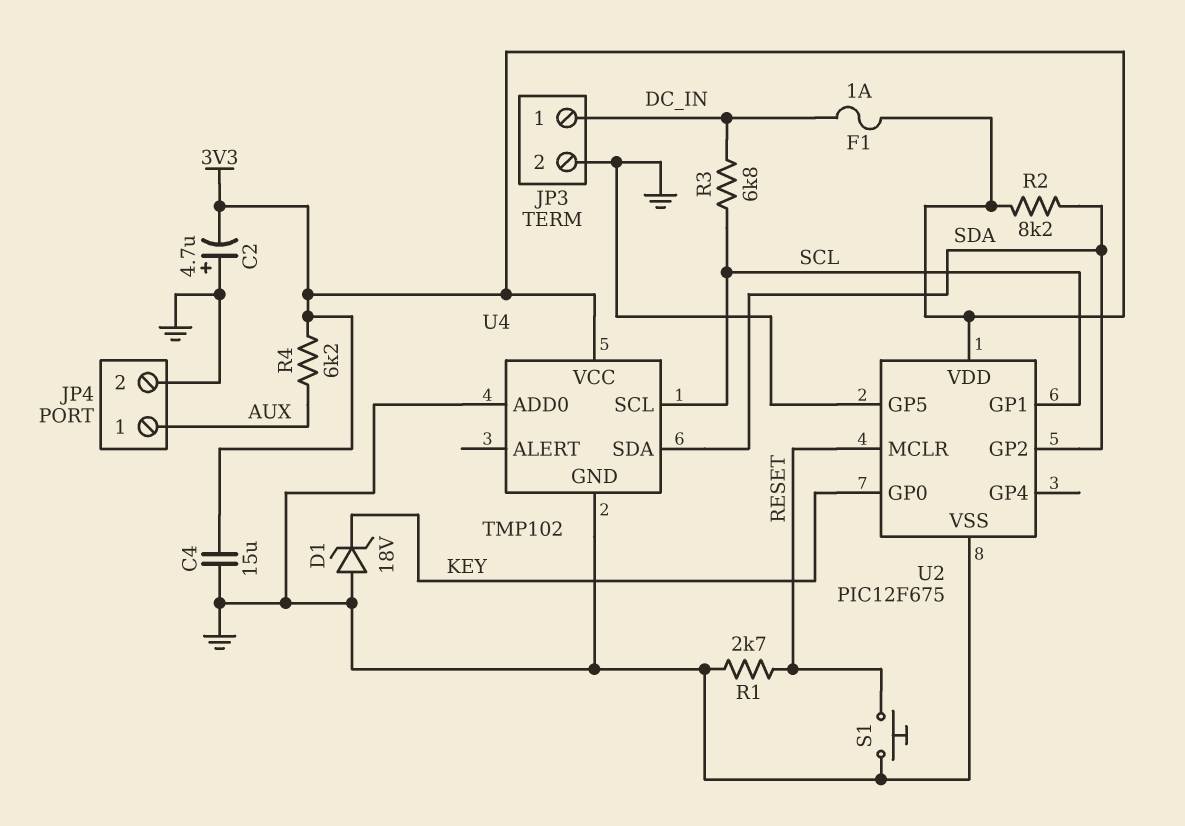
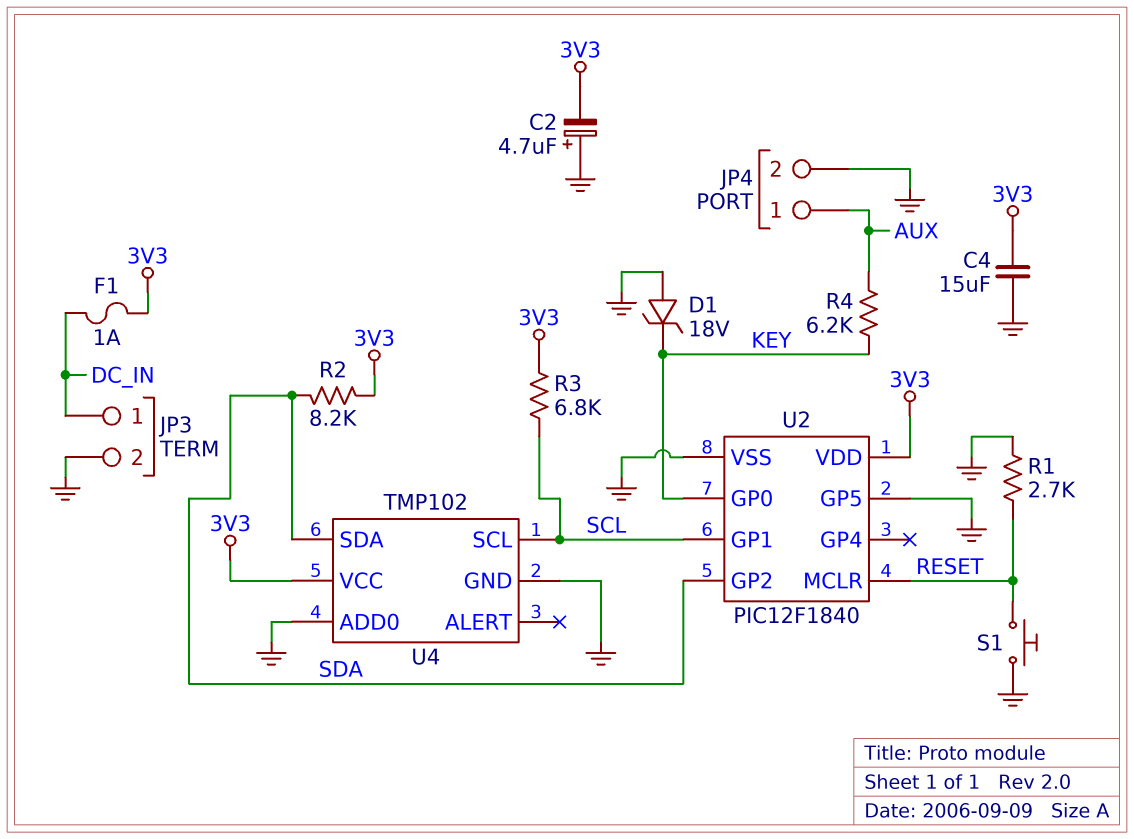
R3: 6.8k (DC_IN, SCL) -> 6.8k (3V3, SCL)
R4: 6.2k (3V3, AUX) -> 6.2k (AUX, KEY)
U2: PIC12F675 -> PIC12F1840

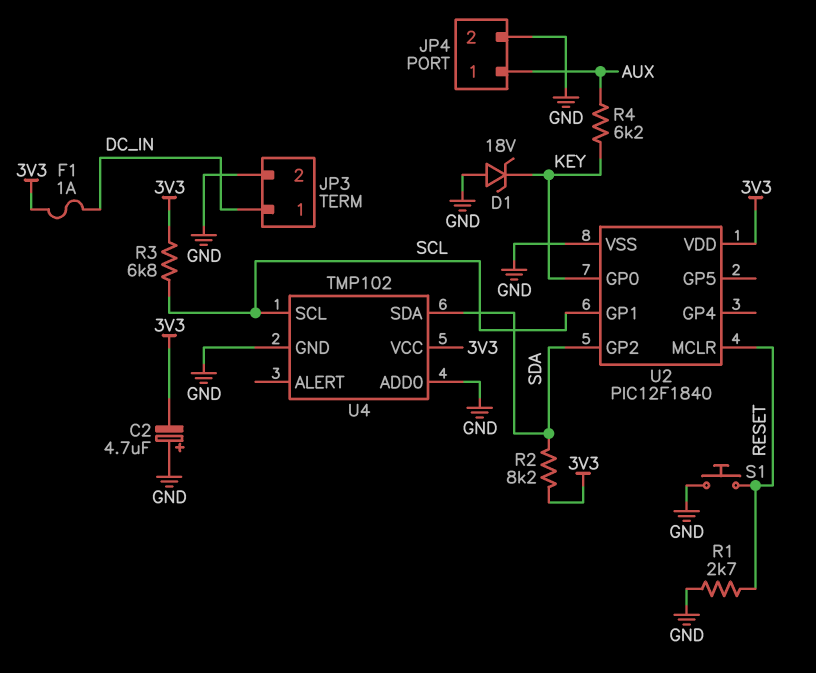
C4: 15uF (3V3, GND) -> none
U2 pin GP5: GND -> none

